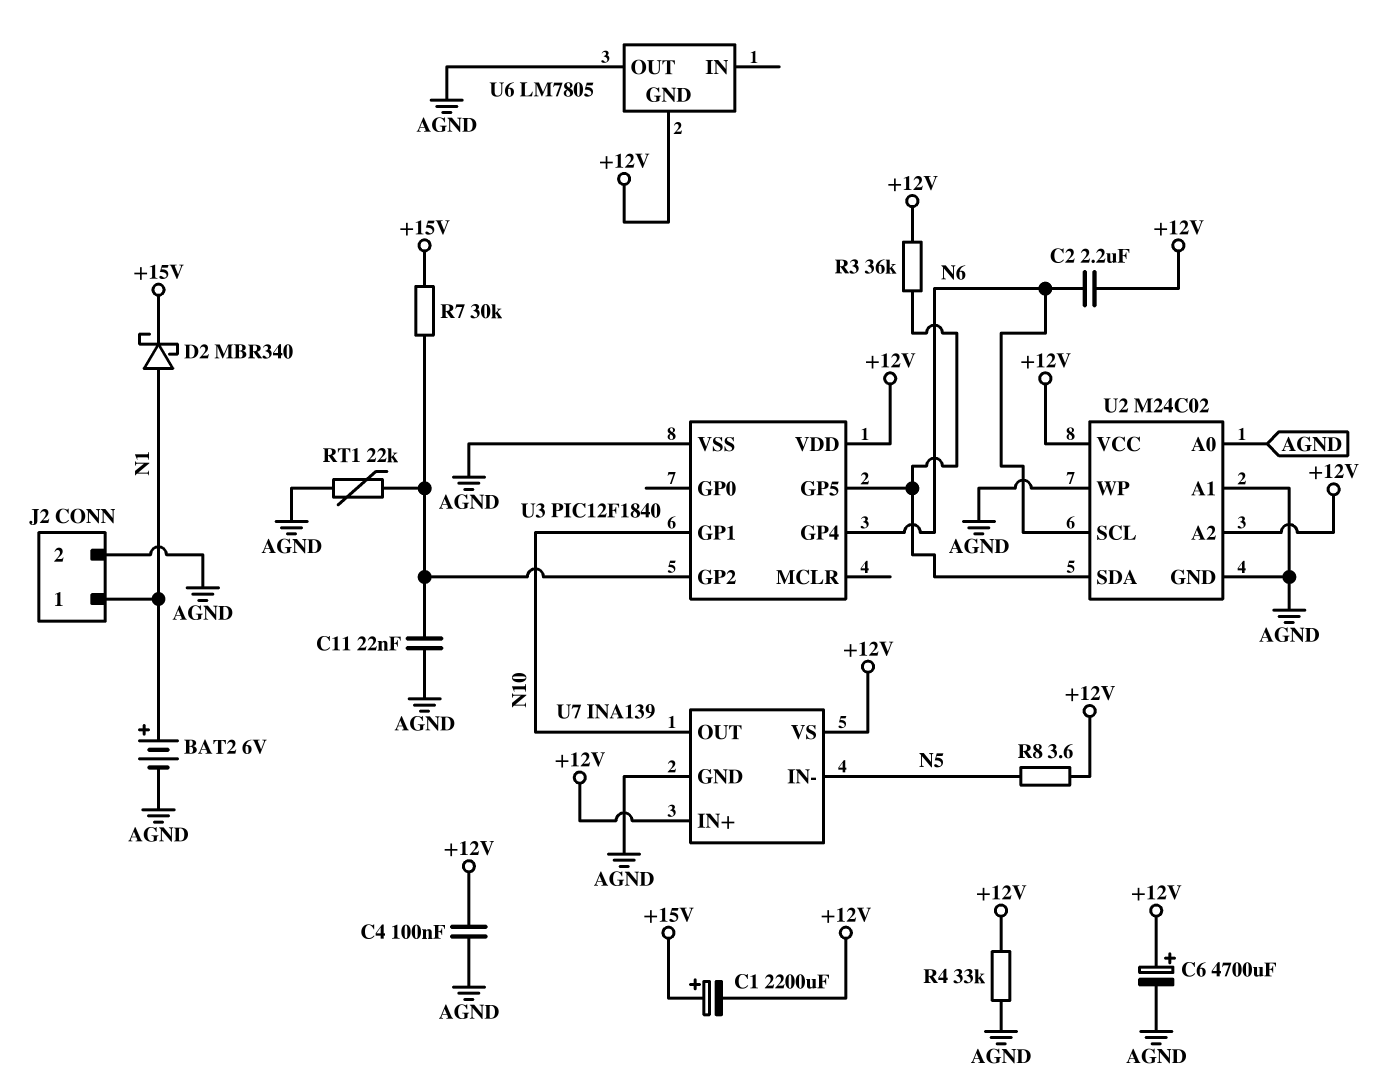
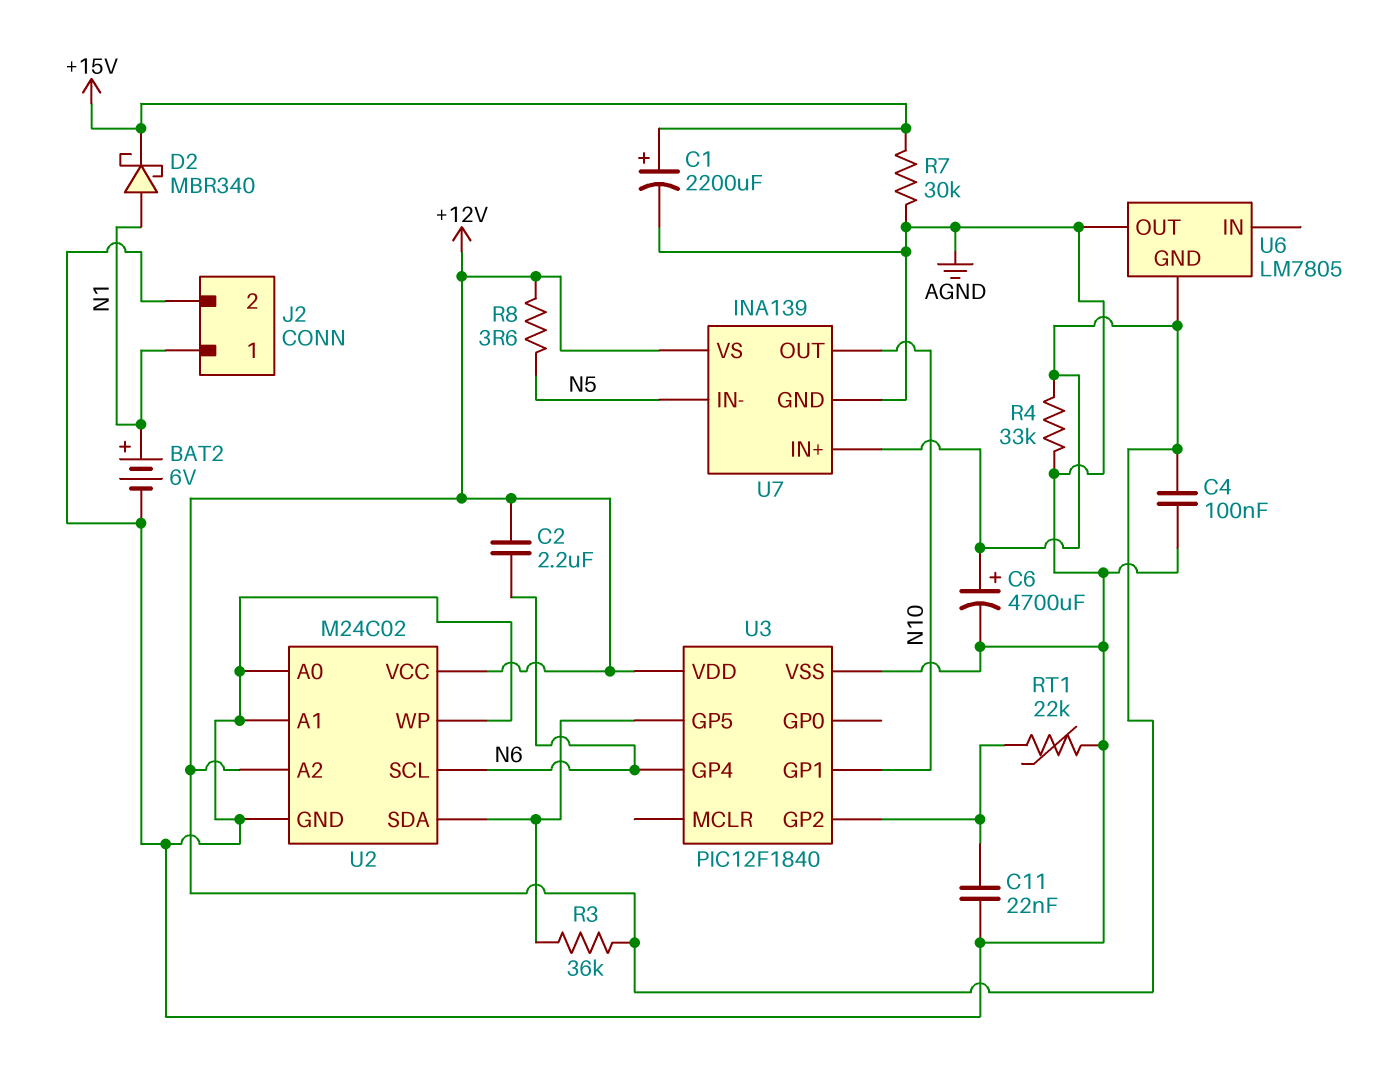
C1: 2200uF (plus +15V, minus +12V) -> 2200uF (plus +15V, minus AGND)
R7: 30k (+15V, U3/GP2) -> 30k (+15V, AGND)

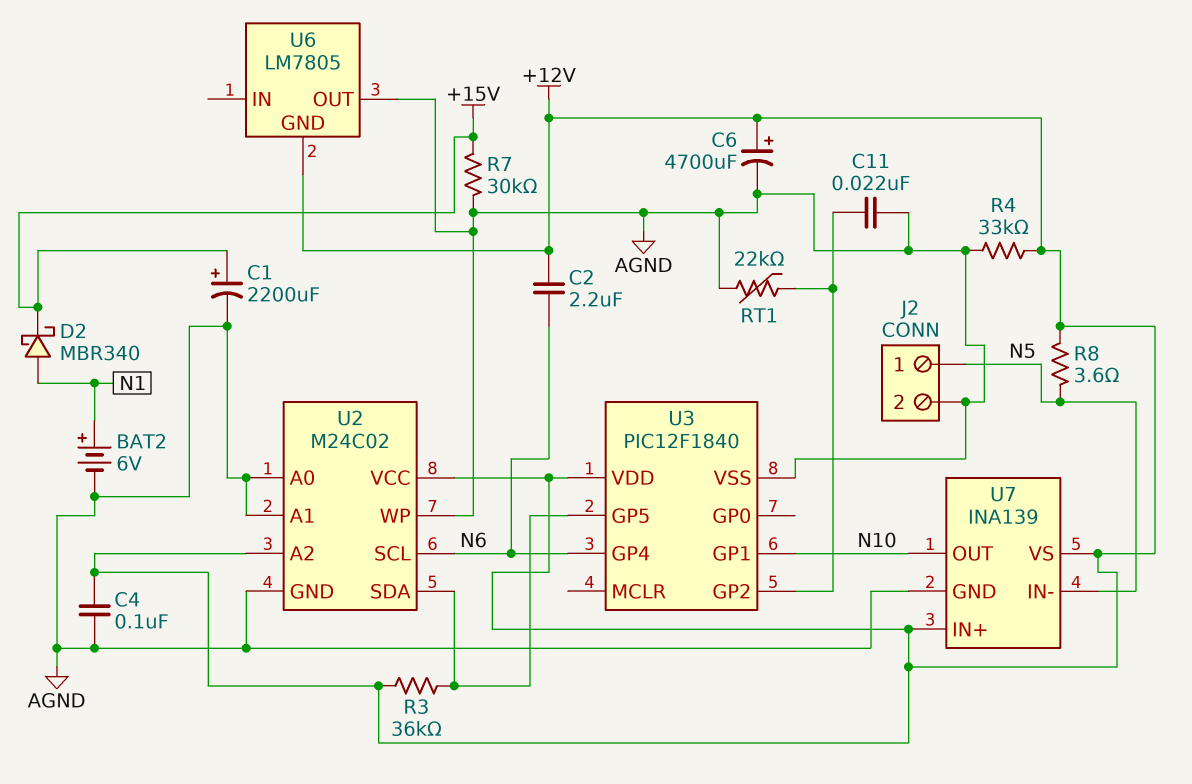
J2 pin 1: N1 -> N5

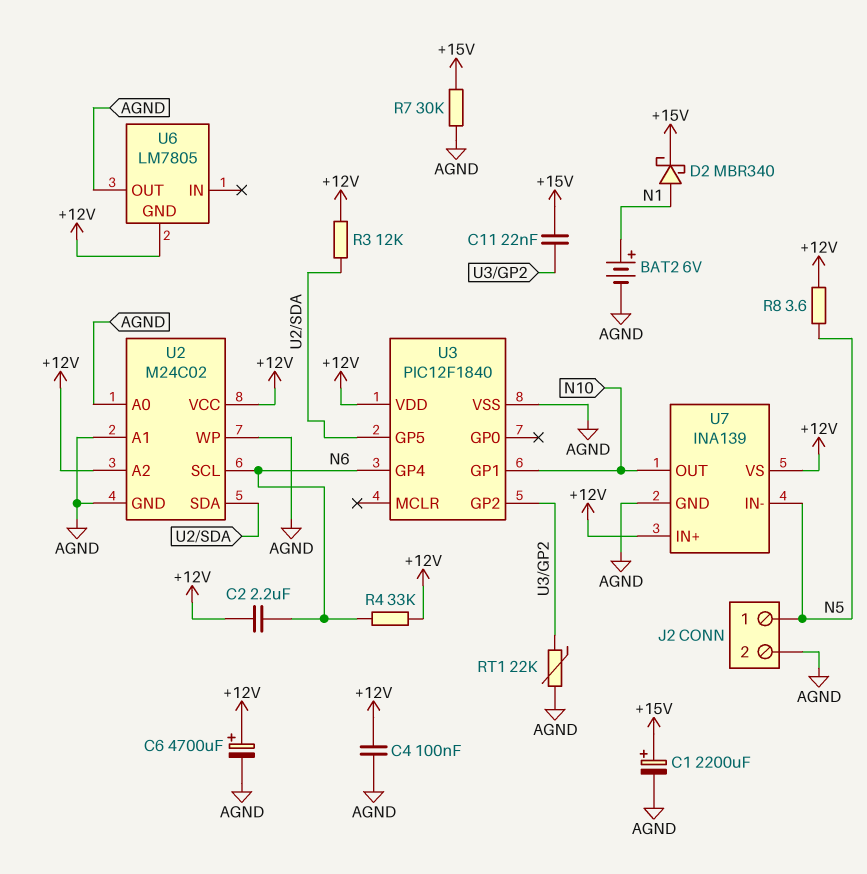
C11: 22nF (AGND, U3/GP2) -> 22nF (+15V, U3/GP2)
R3: 36k (+12V, U2/SDA) -> 12k (+12V, U2/SDA)
R4: 33k (+12V, AGND) -> 33k (+12V, N6)

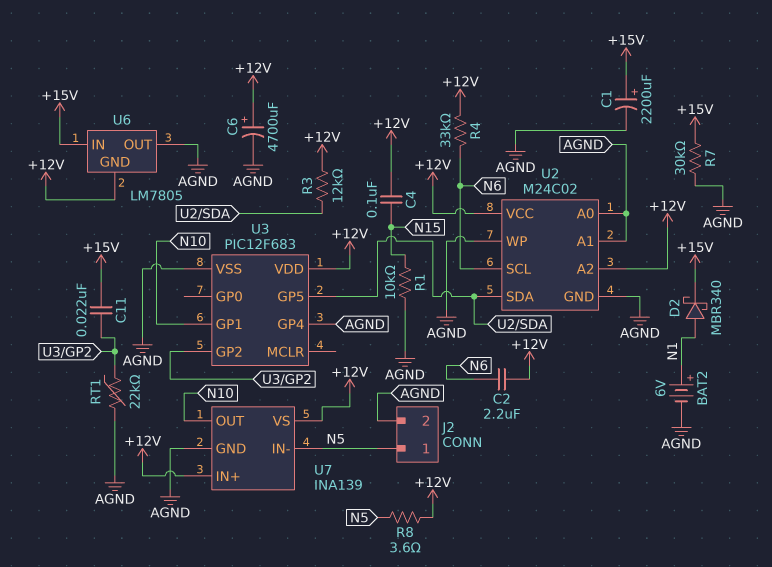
C4: 100nF (+12V, AGND) -> 100nF (+12V, N15)
R1: none -> 10k (AGND, N15)
U3: PIC12F1840 -> PIC12F683
U3 pin GP4: N6 -> AGND
U6 pin IN: none -> +15V

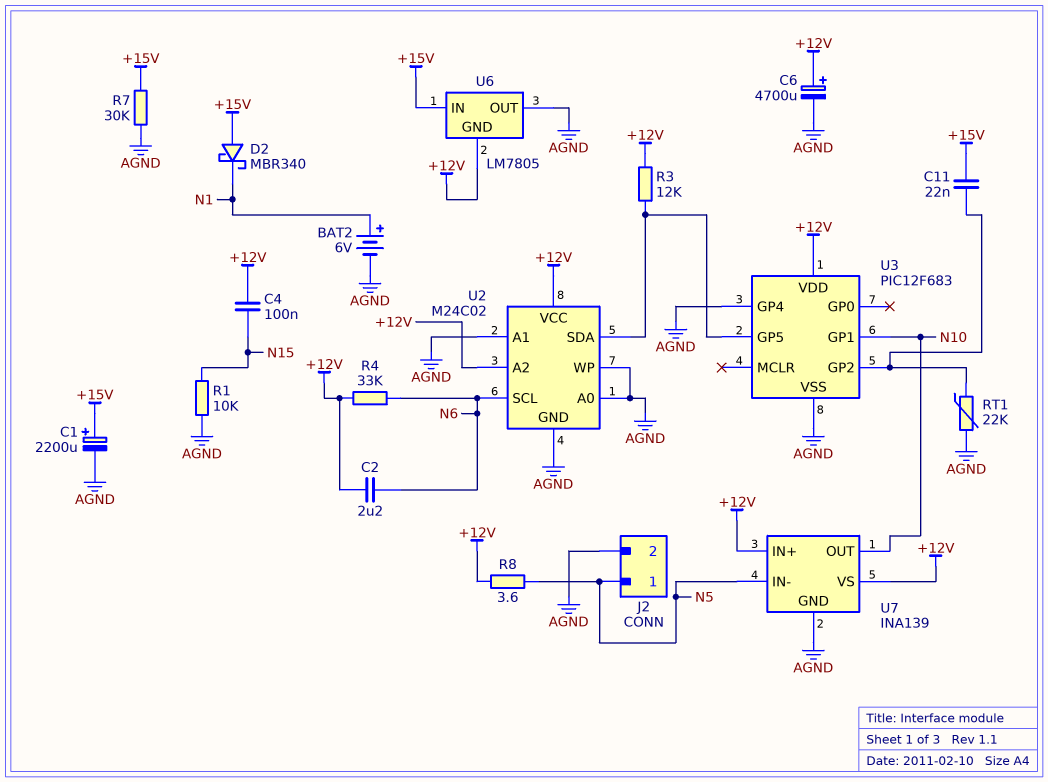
D2: schottky MBR340 (A N1, K +15V) -> schottky MBR340 (A +15V, K N1)

